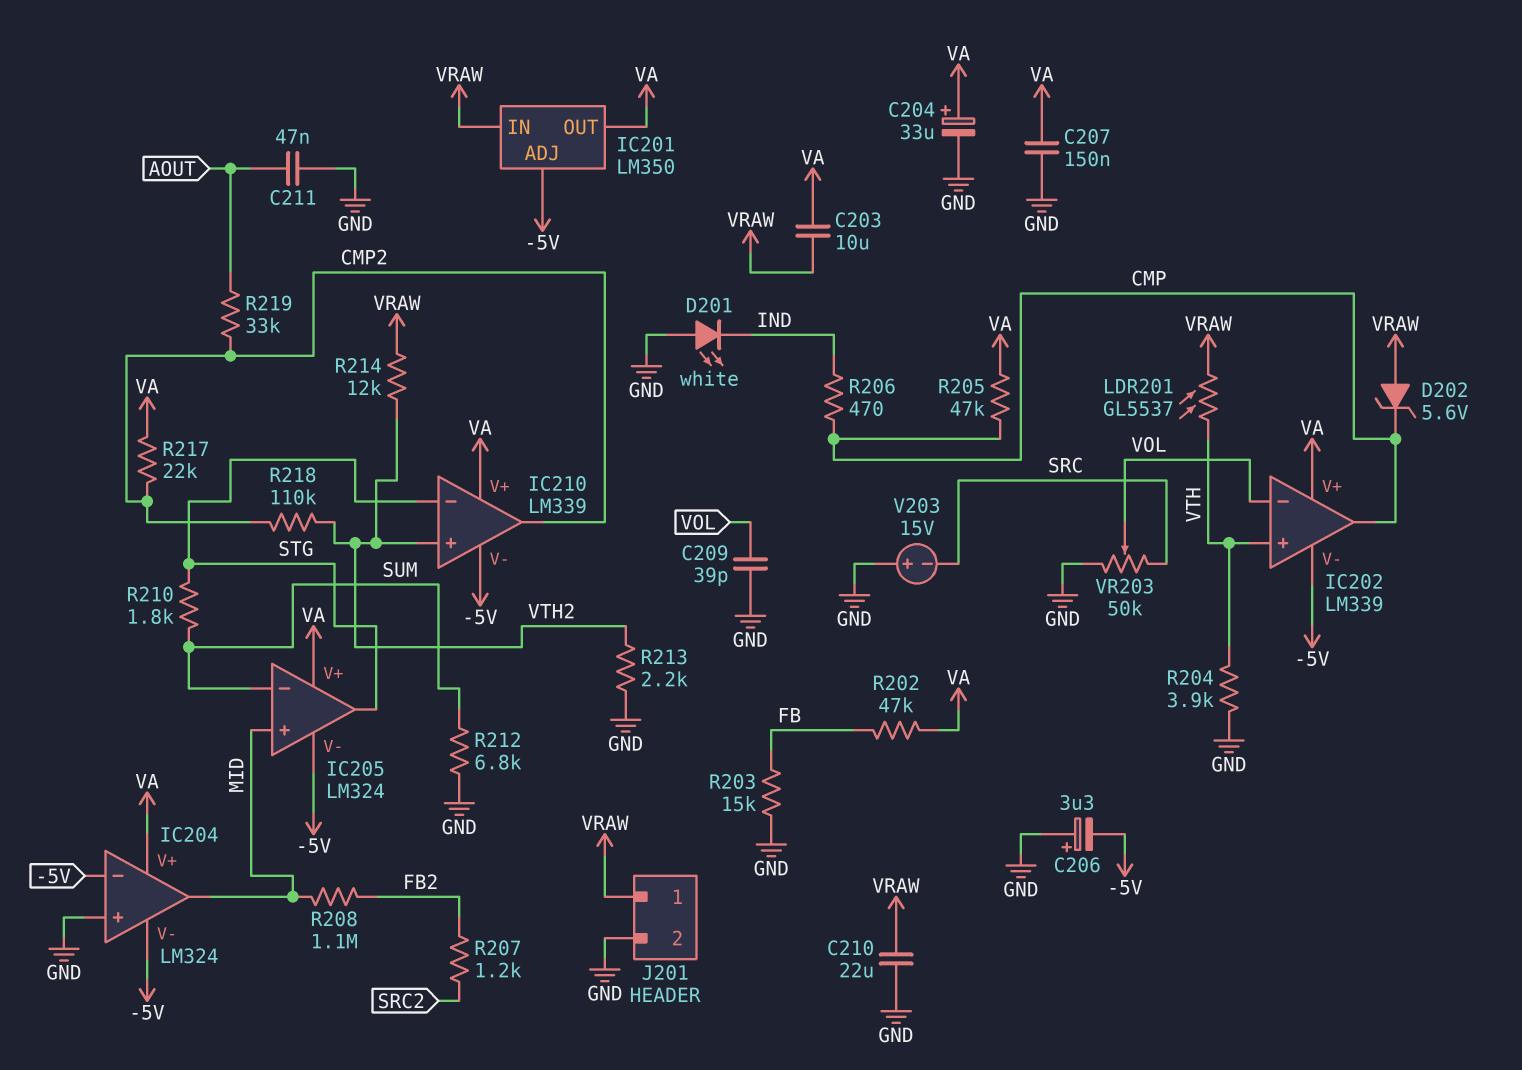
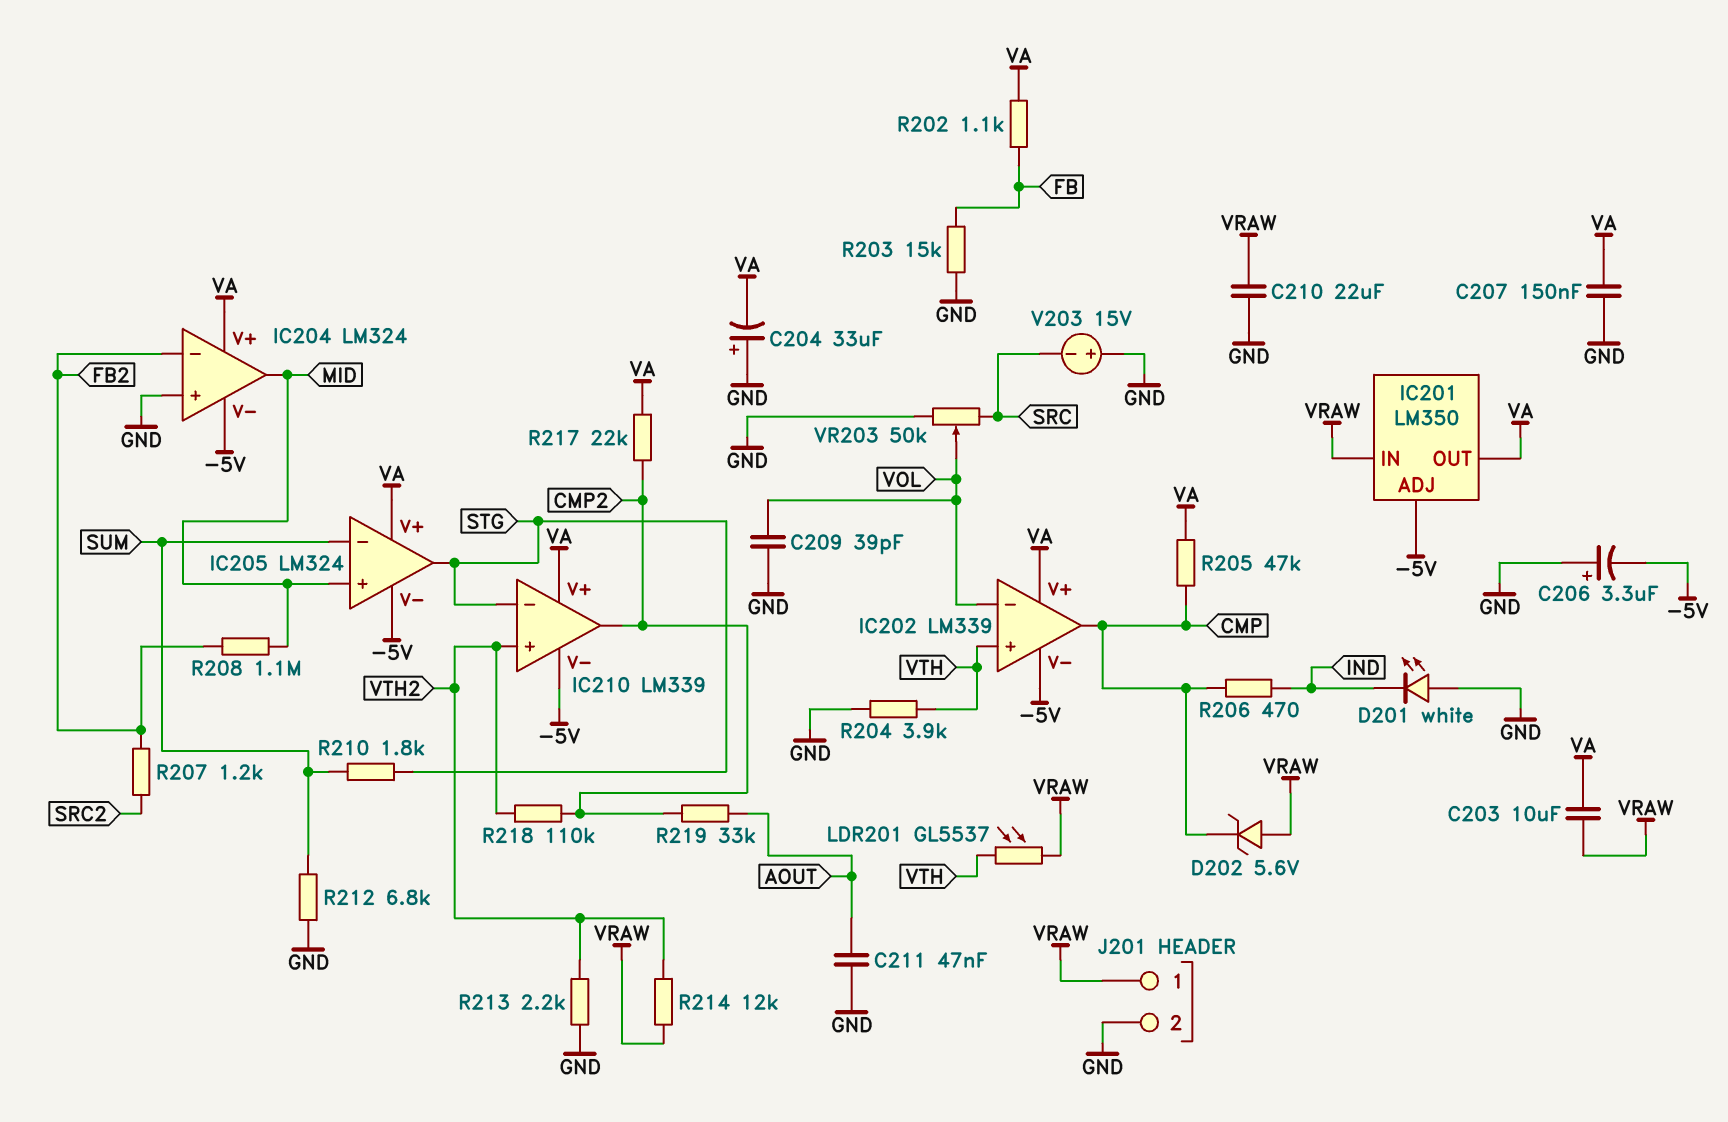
C204: 33uF (plus VA, minus GND) -> 33uF (plus GND, minus VA)
IC204 pin in-: -5V -> FB2
R202: 47k (FB, VA) -> 1.1k (FB, VA)

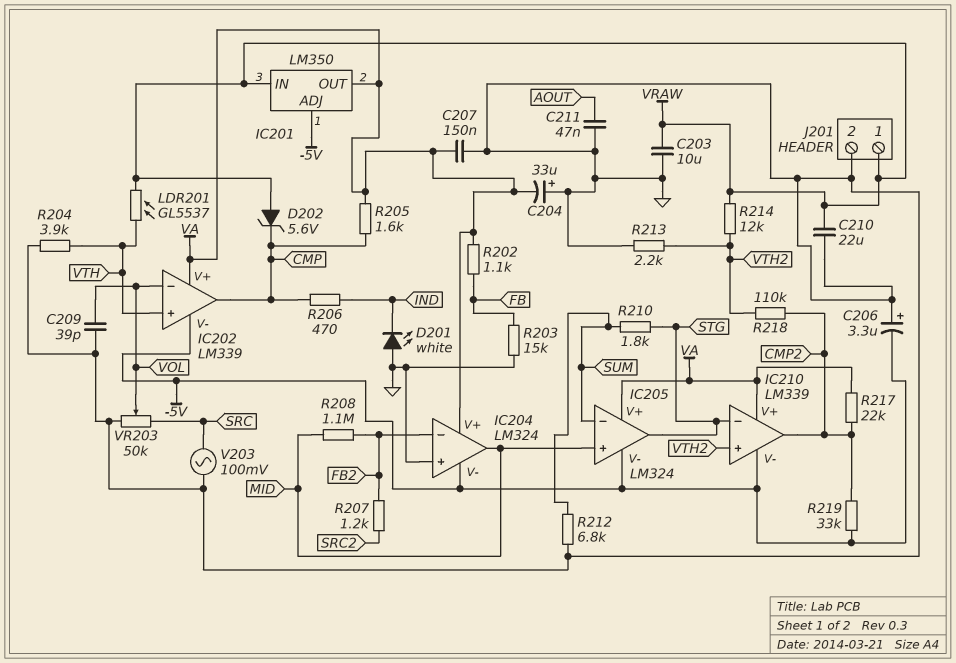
C203: 10uF (VA, VRAW) -> 10uF (GND, VRAW)
R205: 47k (CMP, VA) -> 1.6k (CMP, VA)
R219: 33k (AOUT, CMP2) -> 33k (-5V, CMP2)
V203: 15V (plus GND, minus SRC) -> AC 100mV (GND, SRC)

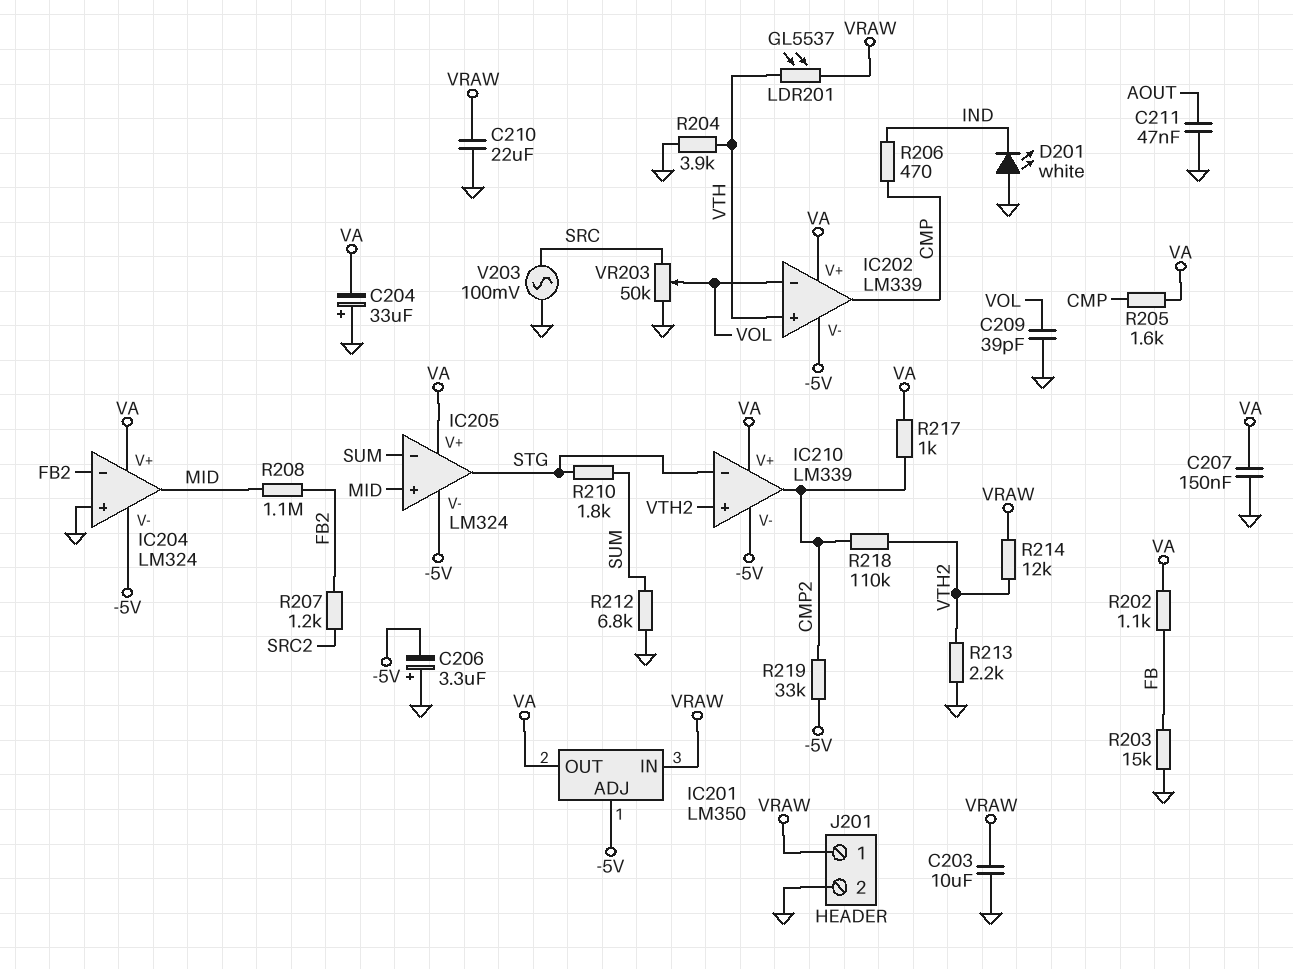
D202: zener 5.6V (A VRAW, K CMP) -> none
R217: 22k (CMP2, VA) -> 1k (CMP2, VA)

